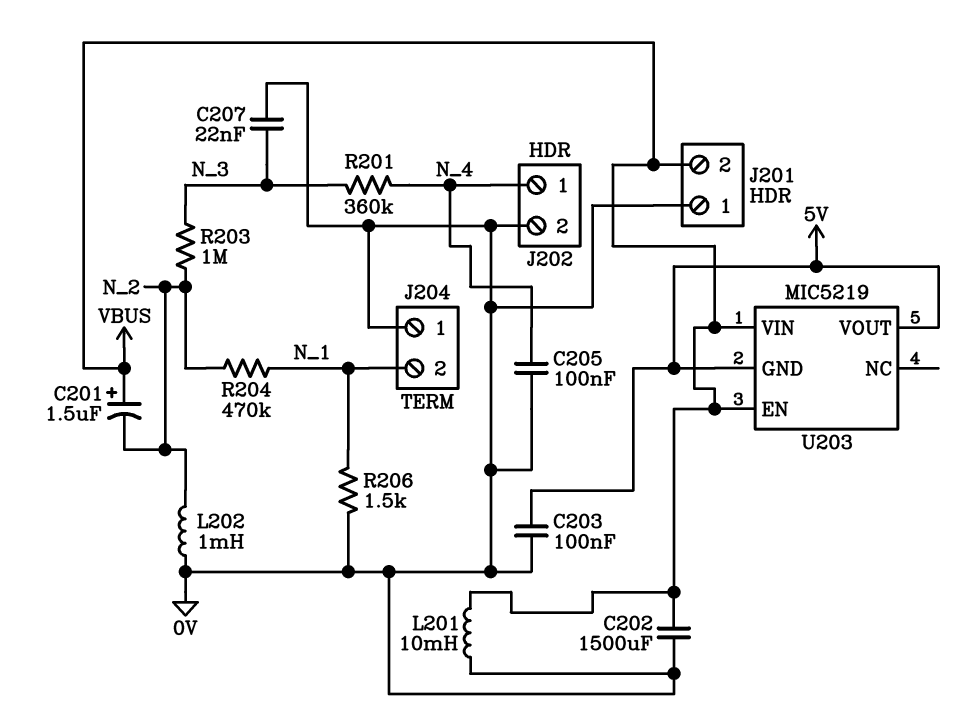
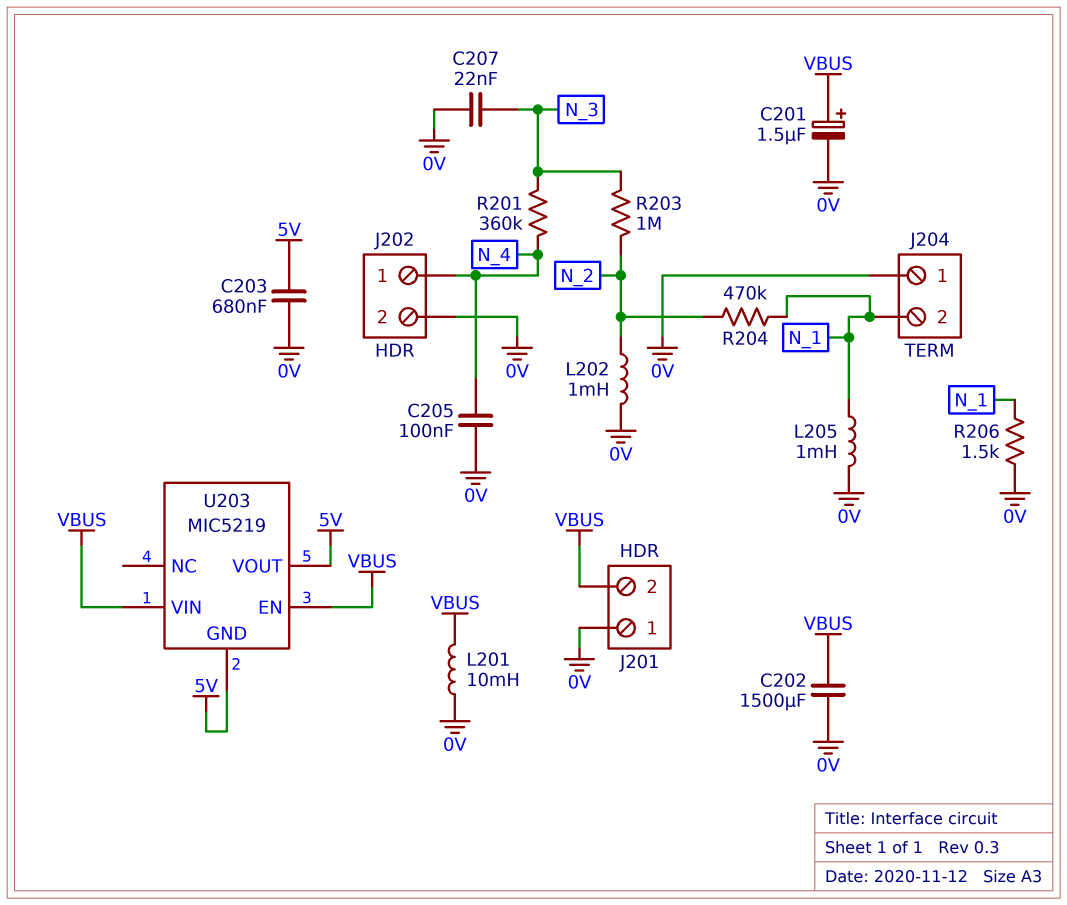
C201: 1.5uF (plus VBUS, minus N_2) -> 1.5uF (plus VBUS, minus 0V)
C203: 100nF (0V, 5V) -> 680nF (0V, 5V)
L205: none -> 1mH (0V, N_1)

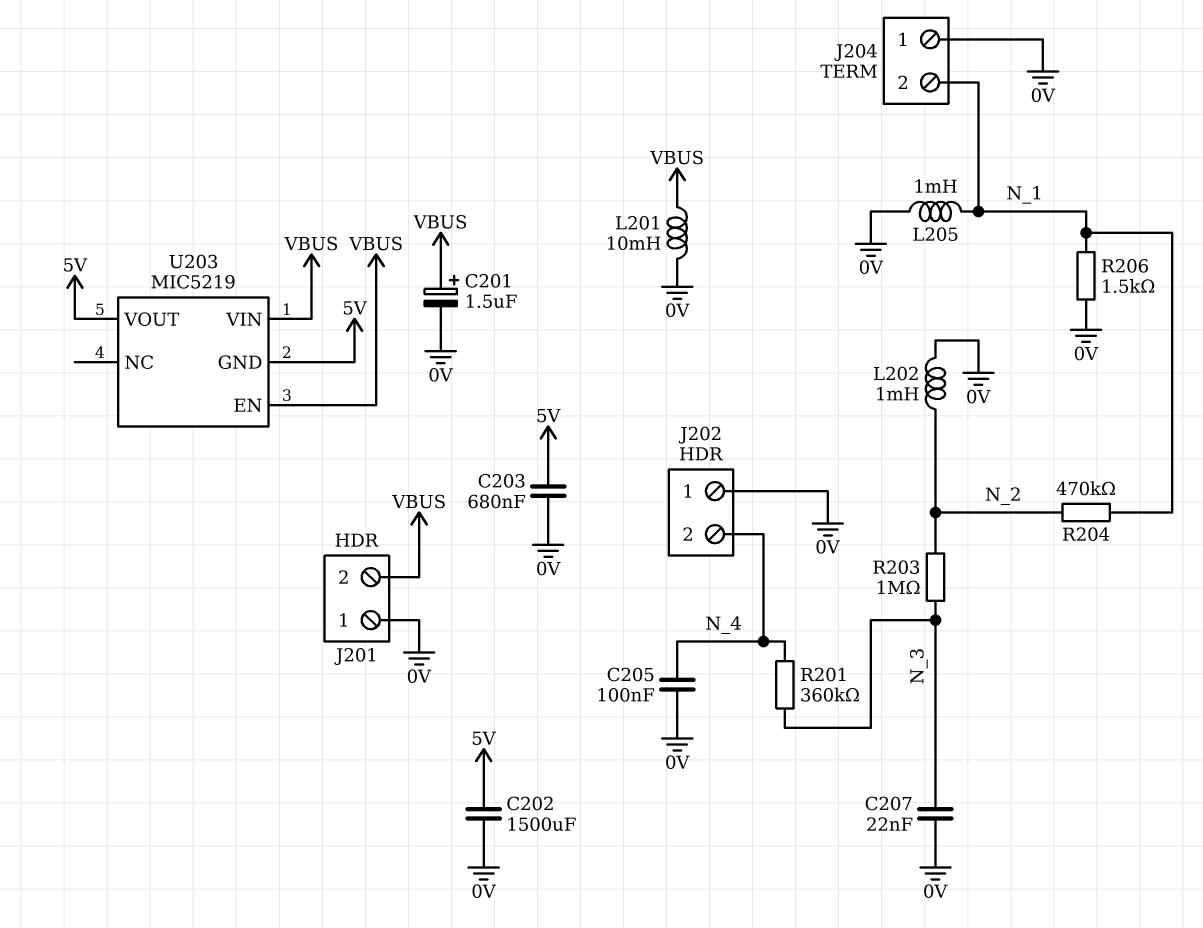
C202: 1500uF (0V, VBUS) -> 1500uF (0V, 5V)
J202 pin 1: N_4 -> 0V
J202 pin 2: 0V -> N_4

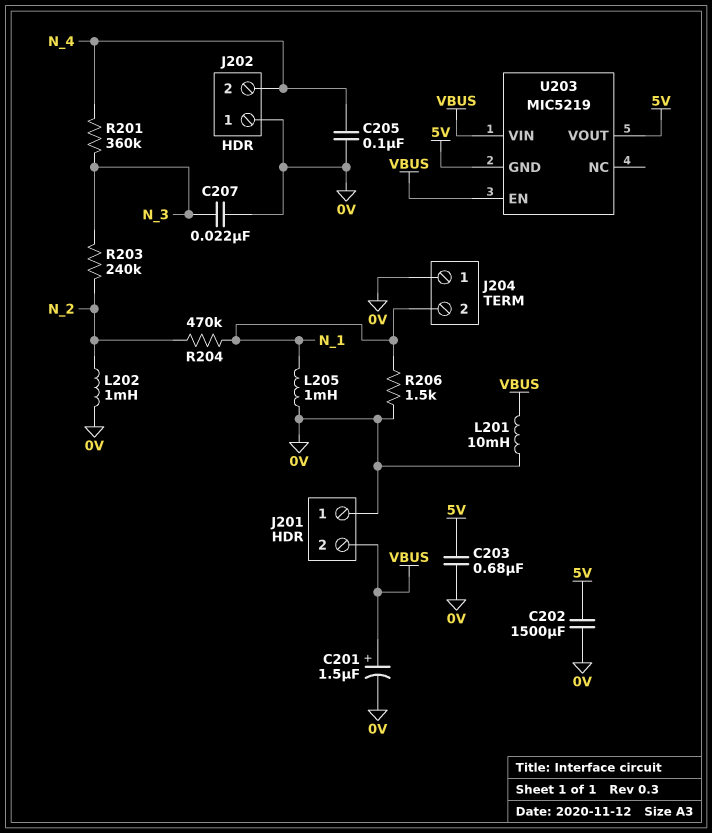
R203: 1M (N_2, N_3) -> 240k (N_2, N_3)

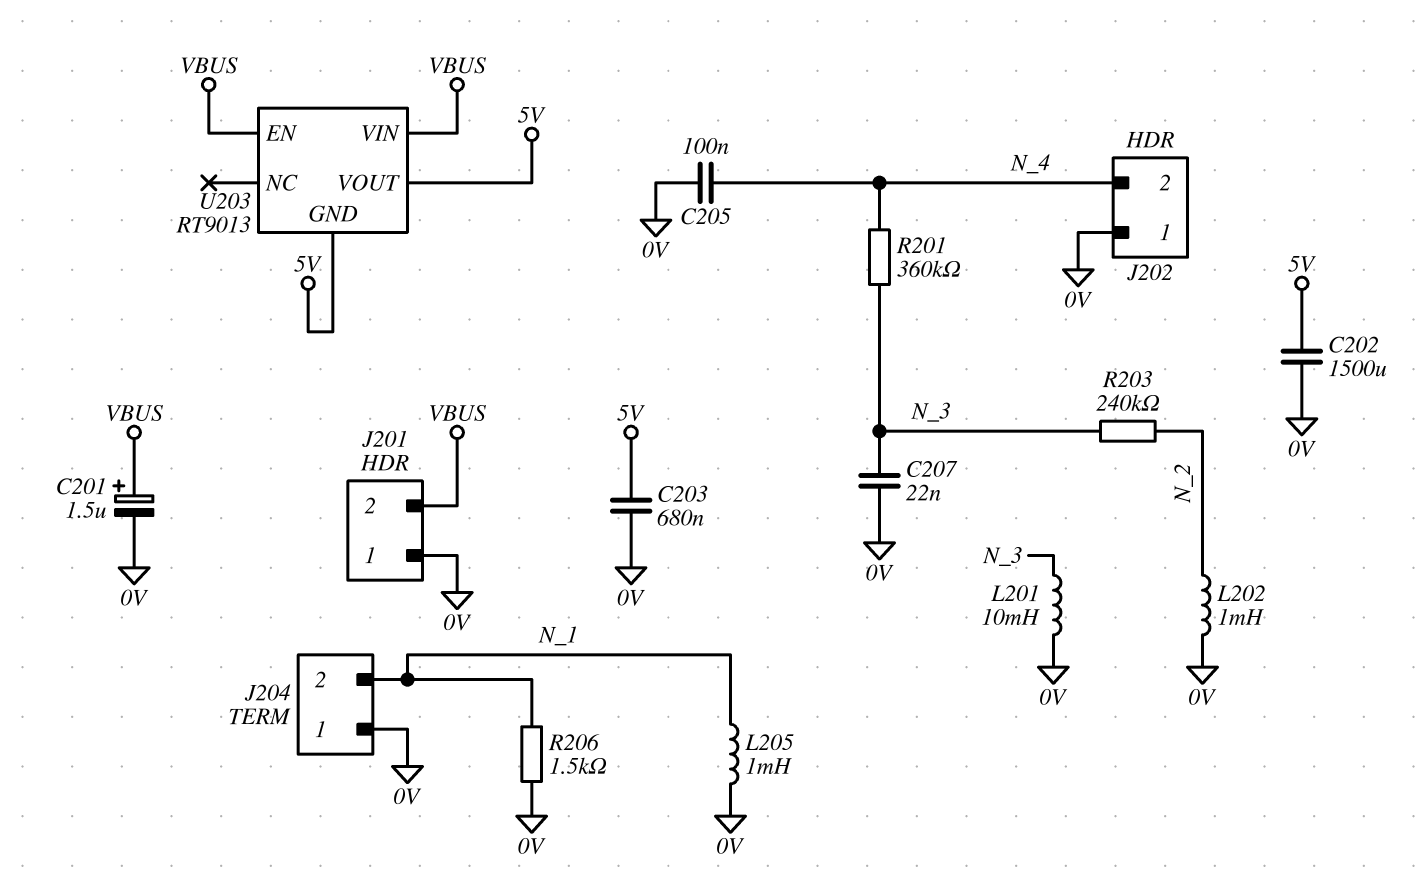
L201: 10mH (0V, VBUS) -> 10mH (0V, N_3)
R204: 470k (N_1, N_2) -> none
U203: MIC5219 -> RT9013

